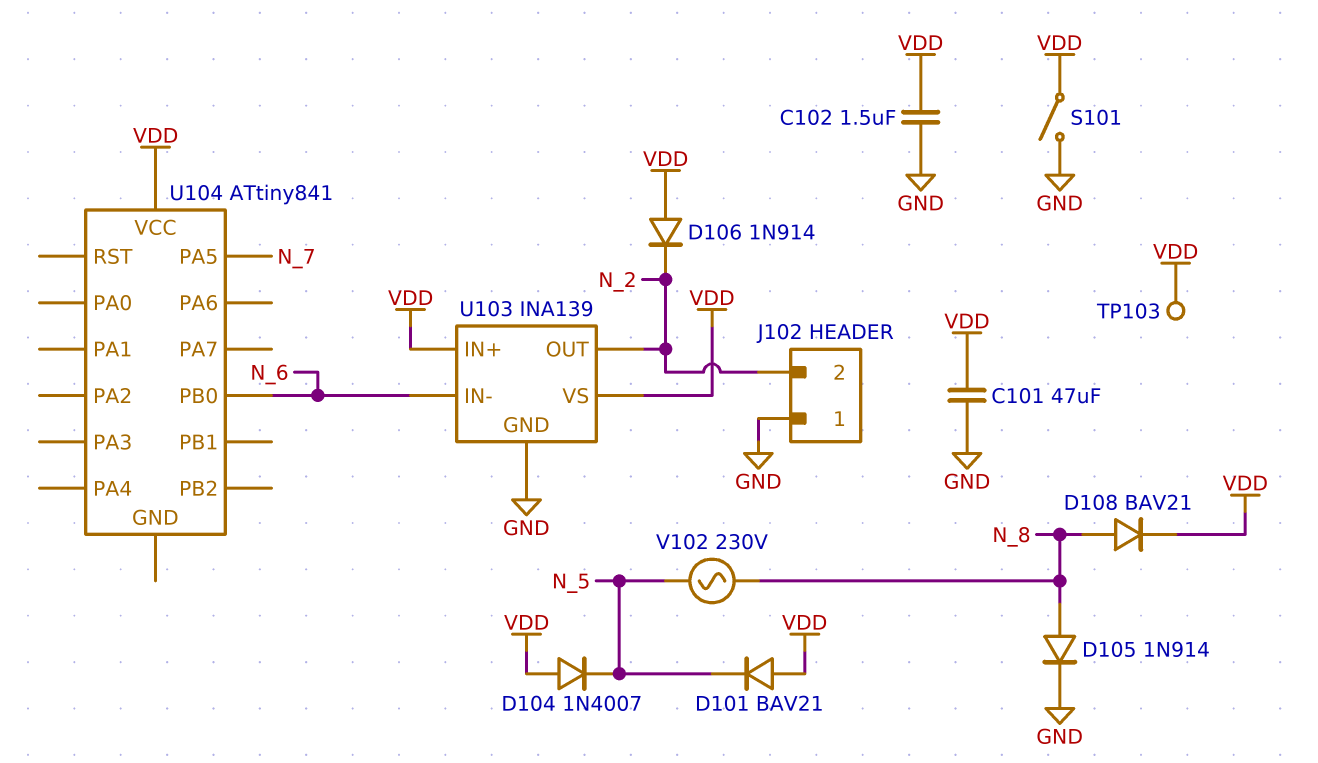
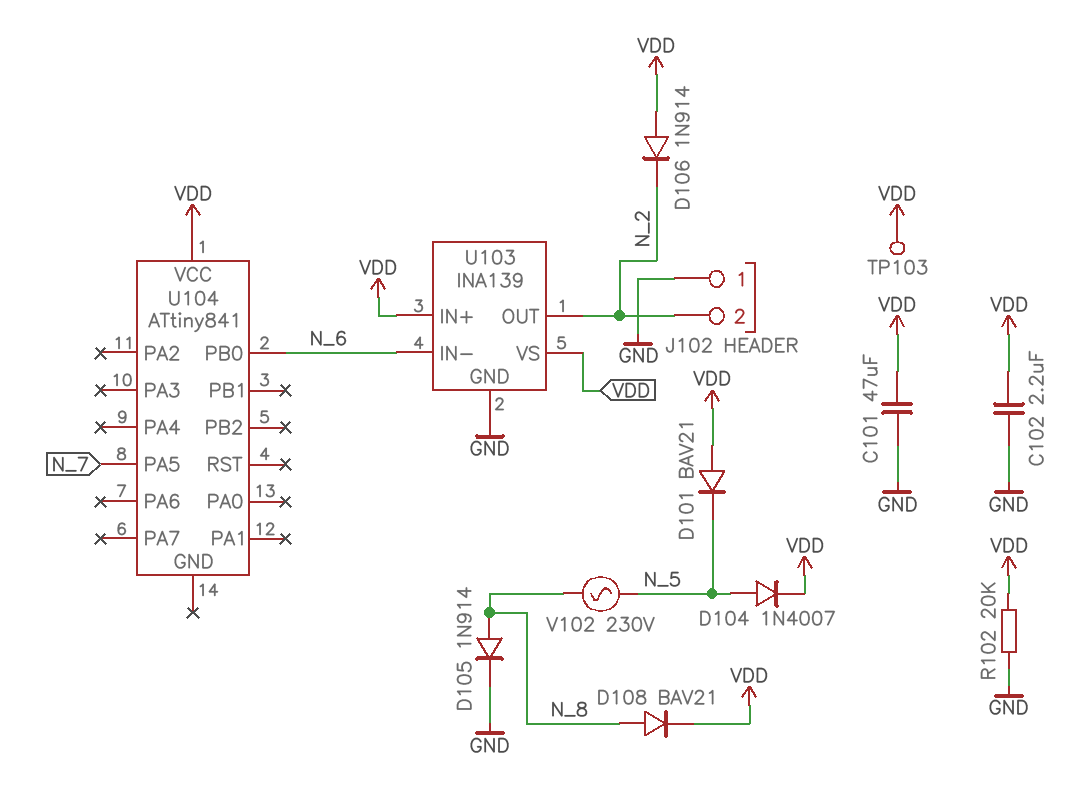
C102: 1.5uF (GND, VDD) -> 2.2uF (GND, VDD)
D104: diode 1N4007 (A VDD, K N_5) -> diode 1N4007 (A N_5, K VDD)
R102: none -> 20k (GND, VDD)
S101: switch (GND, VDD) -> none

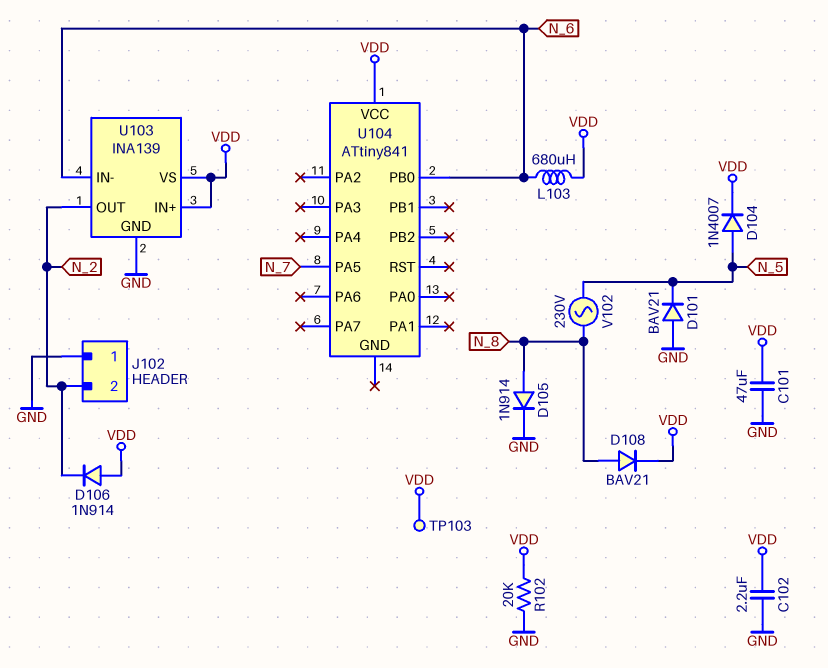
D101: diode BAV21 (A VDD, K N_5) -> diode BAV21 (A GND, K N_5)
L103: none -> 680uH (N_6, VDD)

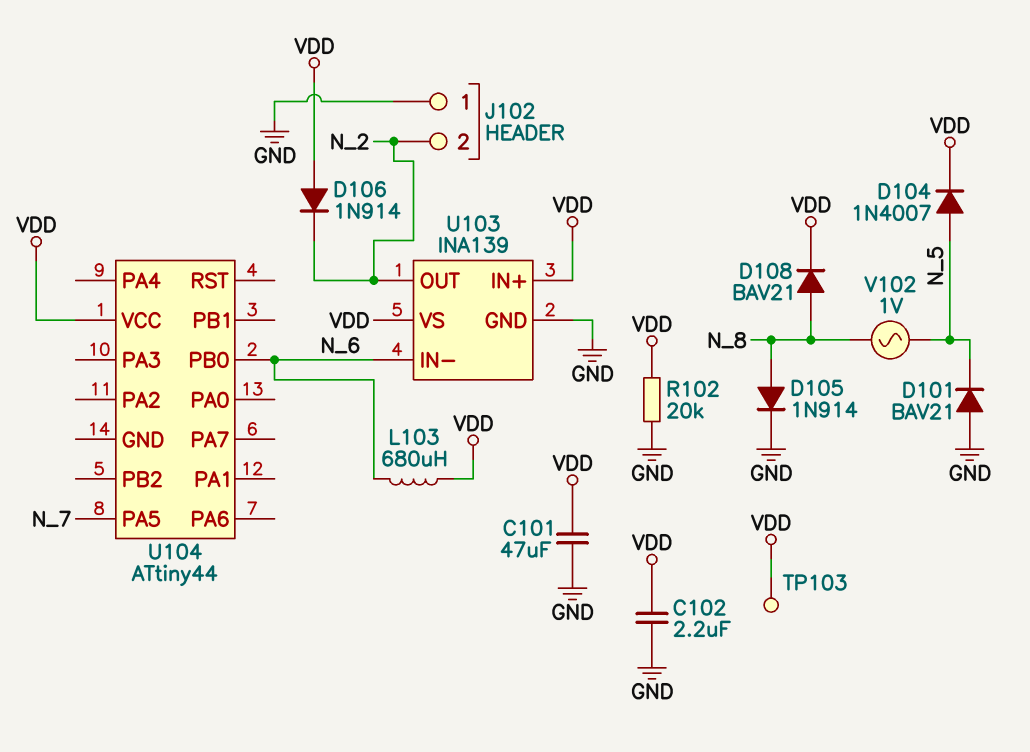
U104: ATtiny841 -> ATtiny44
V102: AC 230V (N_5, N_8) -> AC 1V (N_5, N_8)

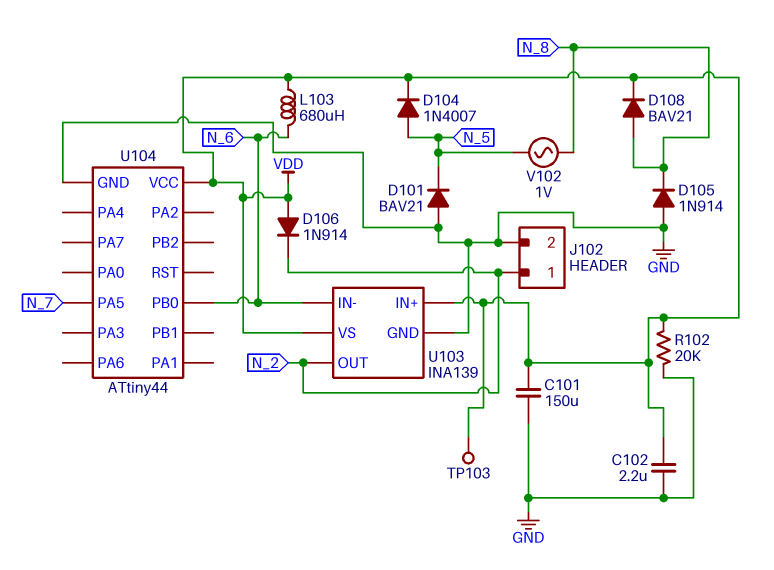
C101: 47uF (GND, VDD) -> 150uF (GND, VDD)
D105: diode 1N914 (A N_8, K GND) -> diode 1N914 (A GND, K N_8)
J102 pin 1: GND -> N_2
J102 pin 2: N_2 -> GND
U104 pin GND: none -> GND

